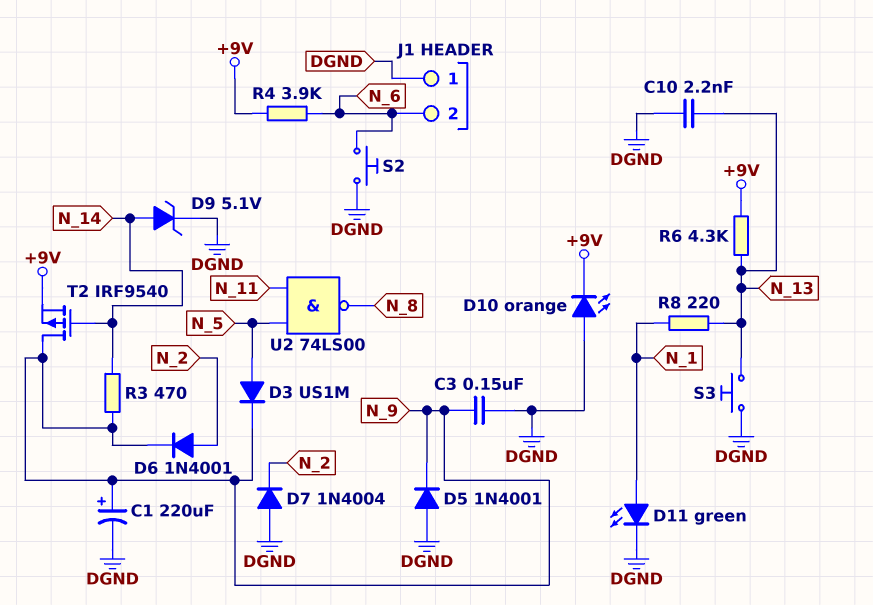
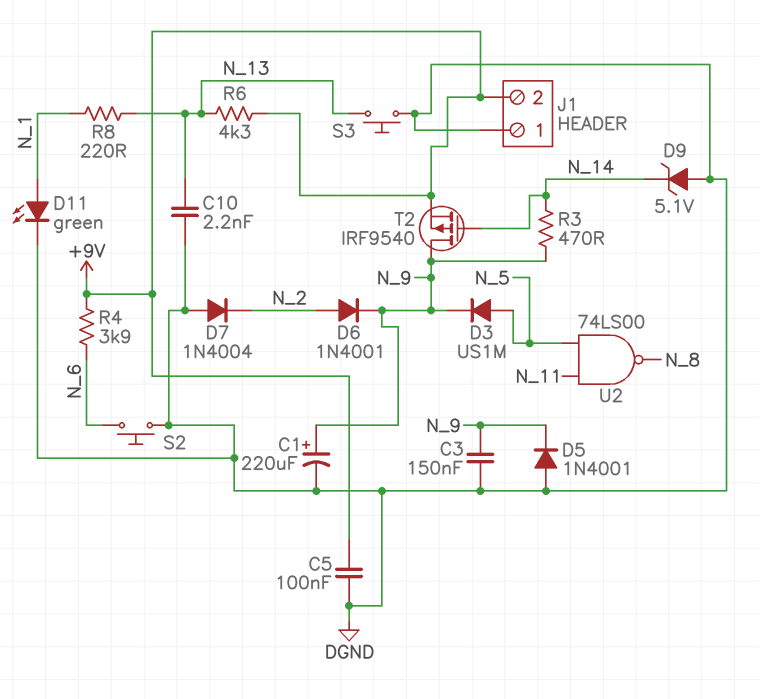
C5: none -> 100nF (+9V, DGND)
D9: zener 5.1V (A N_14, K DGND) -> zener 5.1V (A DGND, K N_14)
D10: LED orange (A DGND, K +9V) -> none
J1 pin 2: N_6 -> +9V

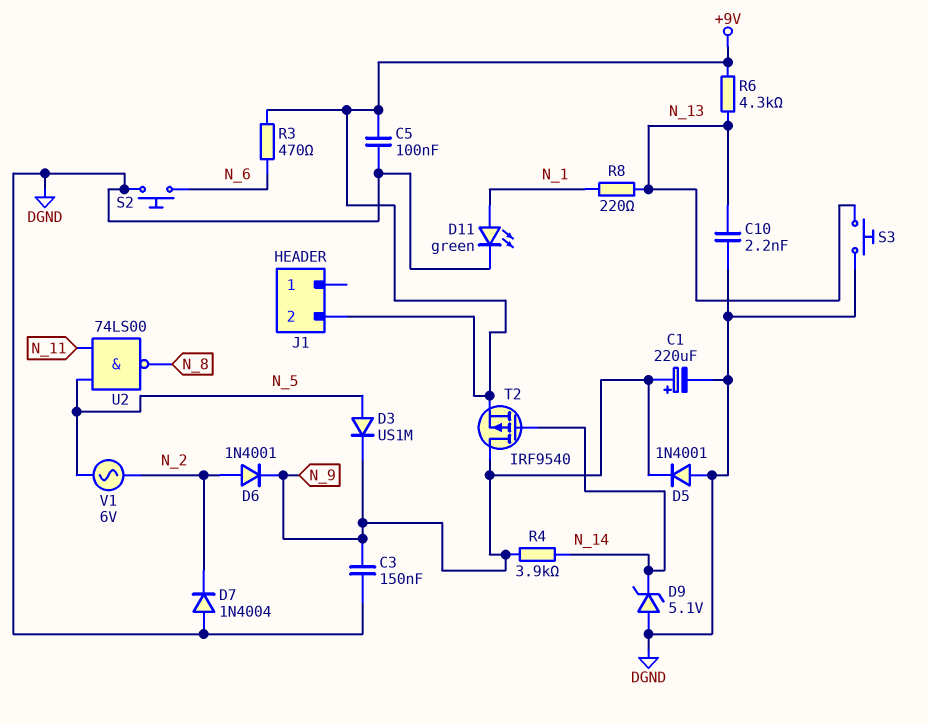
J1 pin 1: DGND -> none
R3: 470 (N_9, N_14) -> 470 (+9V, N_6)
R4: 3.9k (+9V, N_6) -> 3.9k (N_9, N_14)
V1: none -> AC 6V (N_2, N_5)

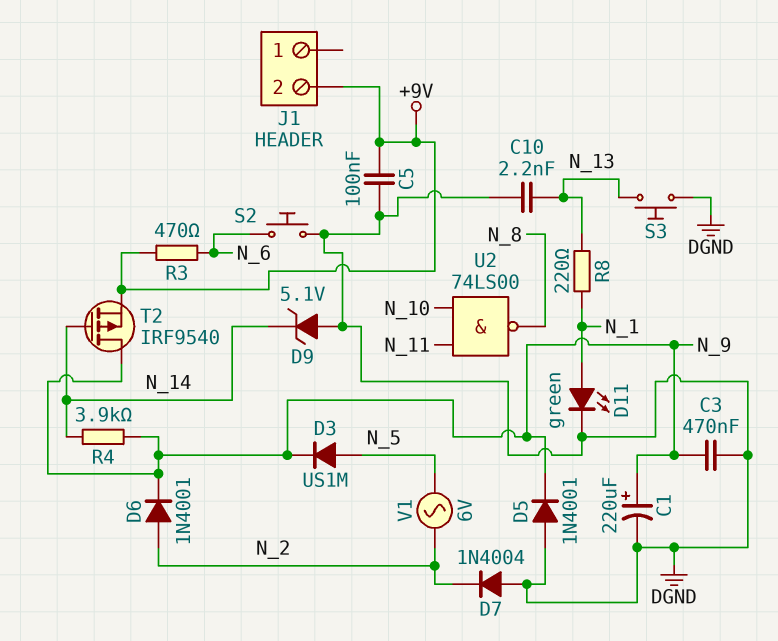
C3: 150nF (DGND, N_9) -> 470nF (DGND, N_9)
R6: 4.3k (+9V, N_13) -> none
U2: NAND 74LS00 (in N_5, in N_11, out N_8) -> NAND 74LS00 (in N_10, in N_11, out N_8)

